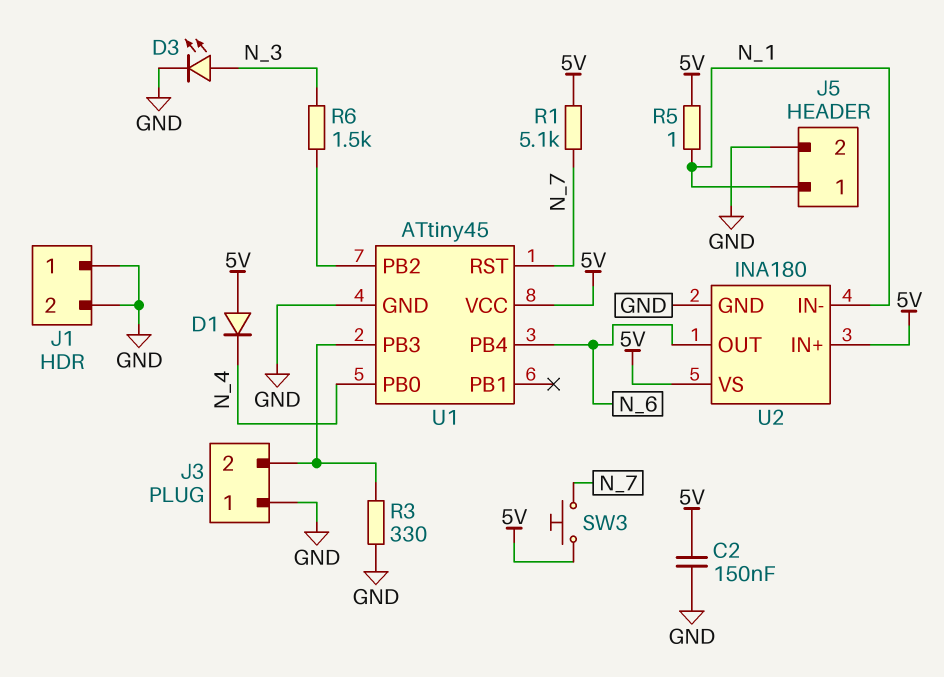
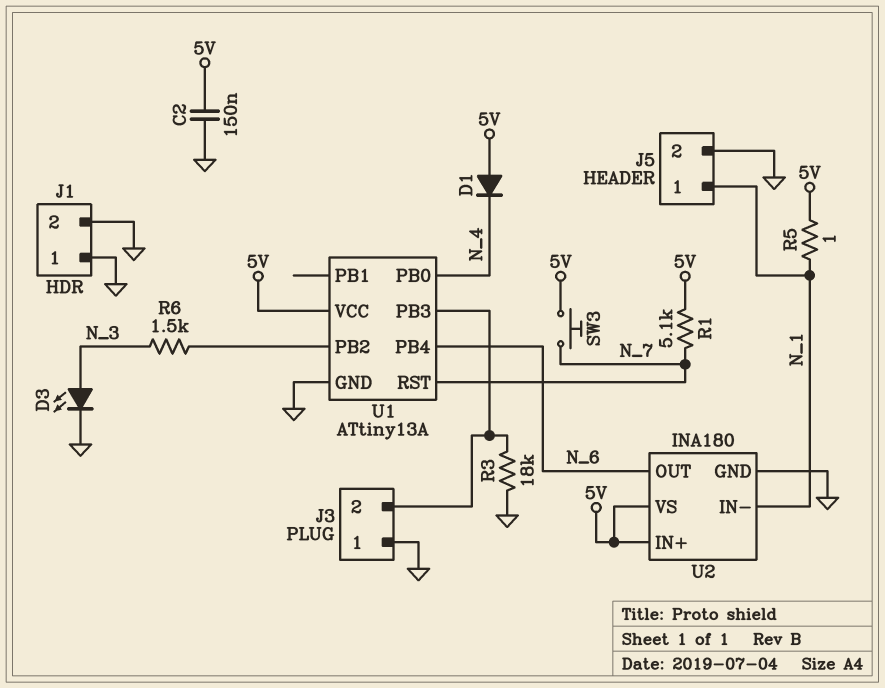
R3: 330 (GND, J3/2) -> 18k (GND, J3/2)
U1: ATtiny45 -> ATtiny13A

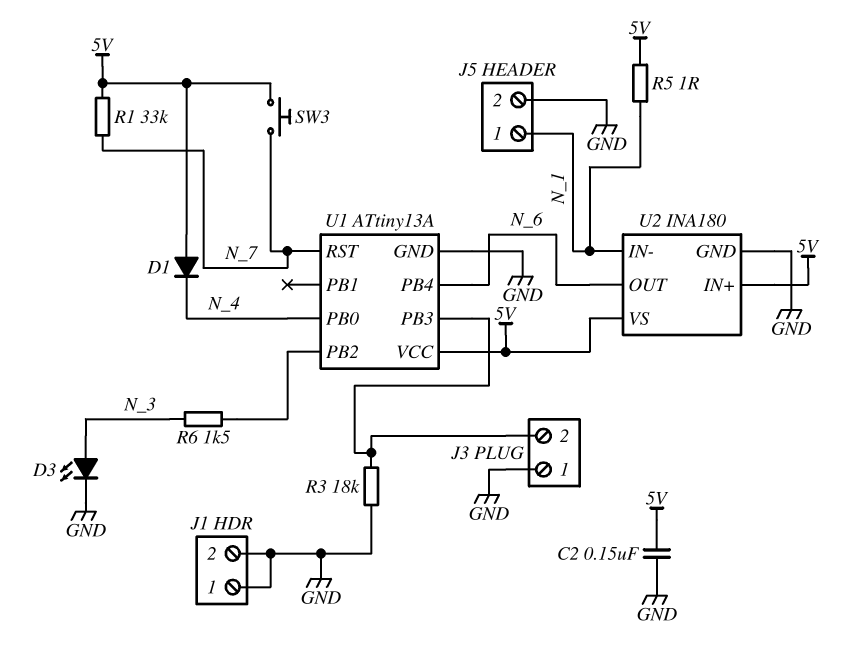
R1: 5.1k (5V, N_7) -> 33k (5V, N_7)

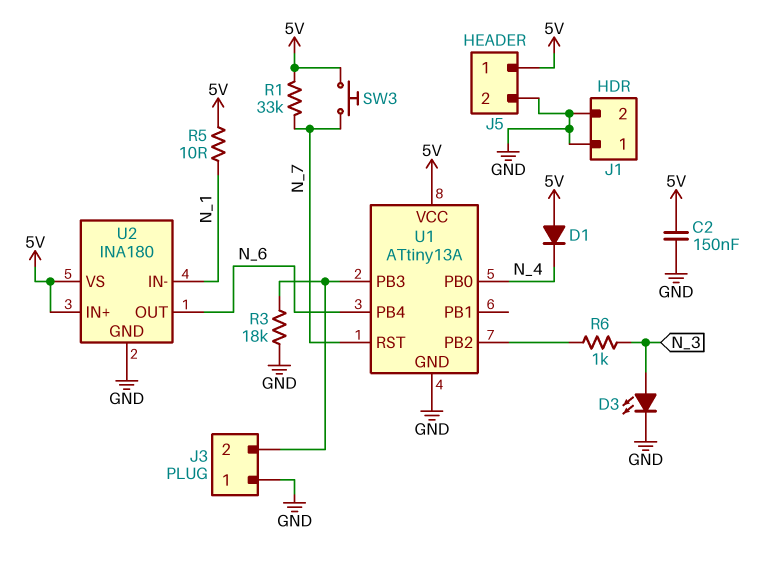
J5 pin 1: N_1 -> 5V
R5: 1 (5V, N_1) -> 10 (5V, N_1)
R6: 1.5k (N_3, U1/PB2) -> 1k (N_3, U1/PB2)

